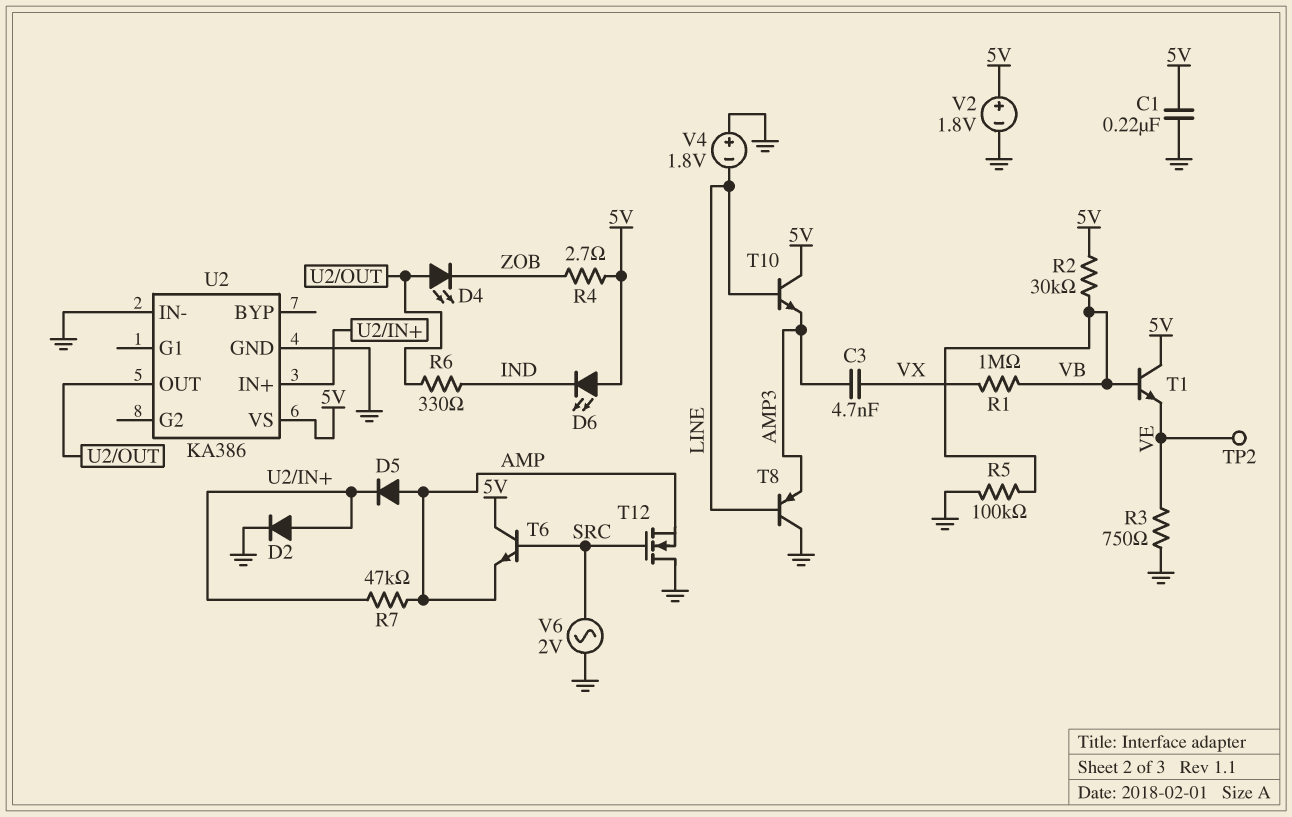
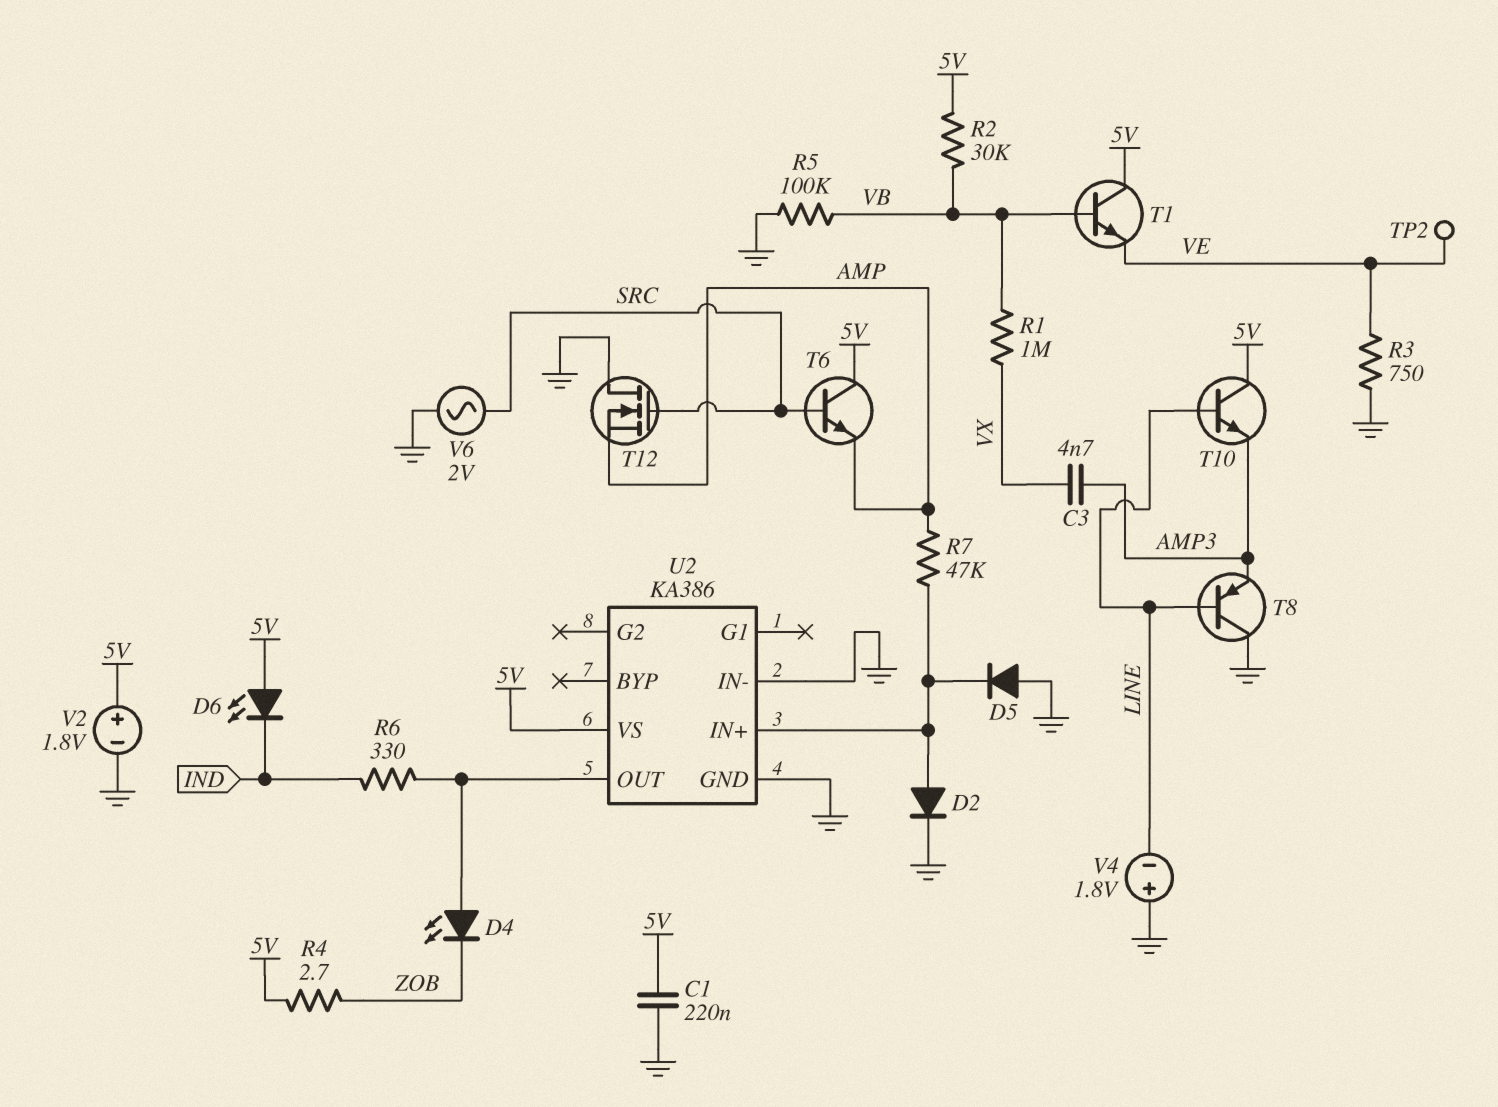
D5: diode (A AMP, K U2/IN+) -> diode (A GND, K U2/IN+)

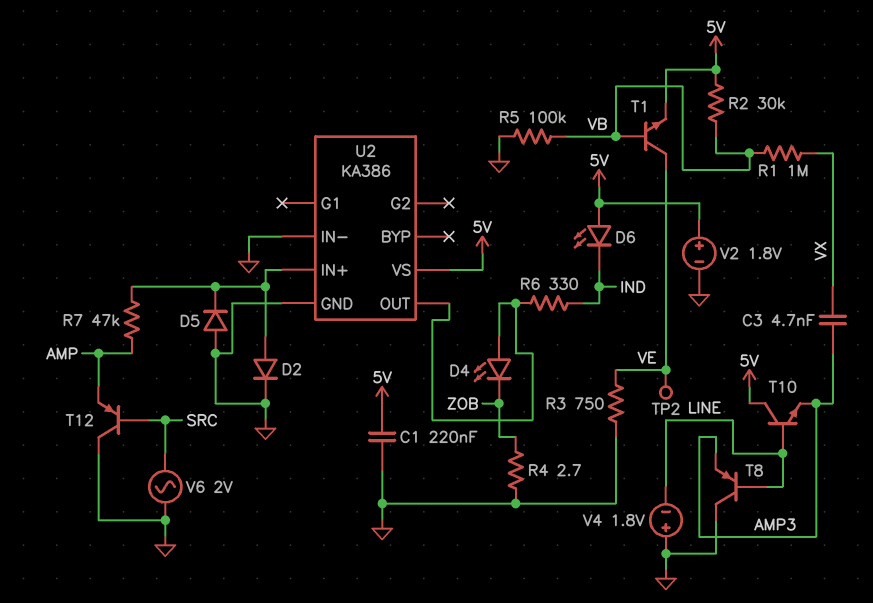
R4: 2.7 (5V, ZOB) -> 2.7 (GND, ZOB)
T1: NPN (B VB, C 5V, E VE) -> NPN (B VB, C VE, E 5V)
T6: NPN (B SRC, C 5V, E AMP) -> none
T12: NMOS (G SRC, D GND, S AMP) -> PNP (B SRC, C GND, E AMP)

